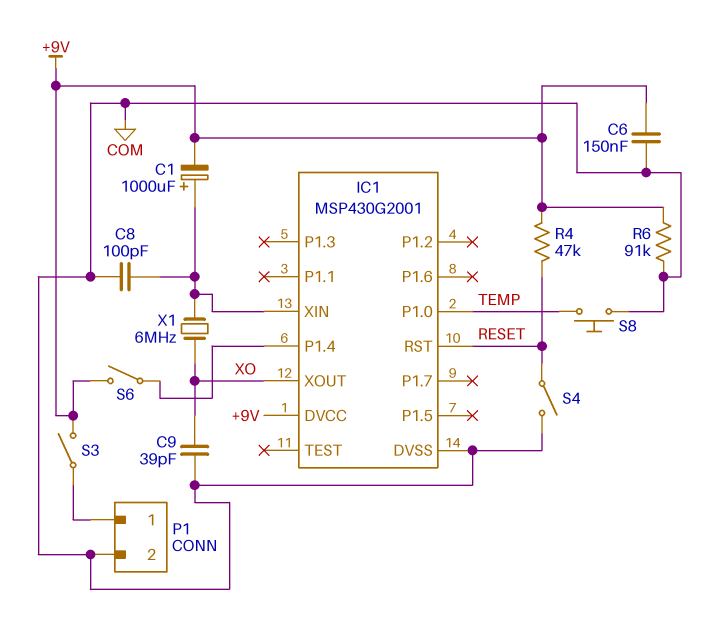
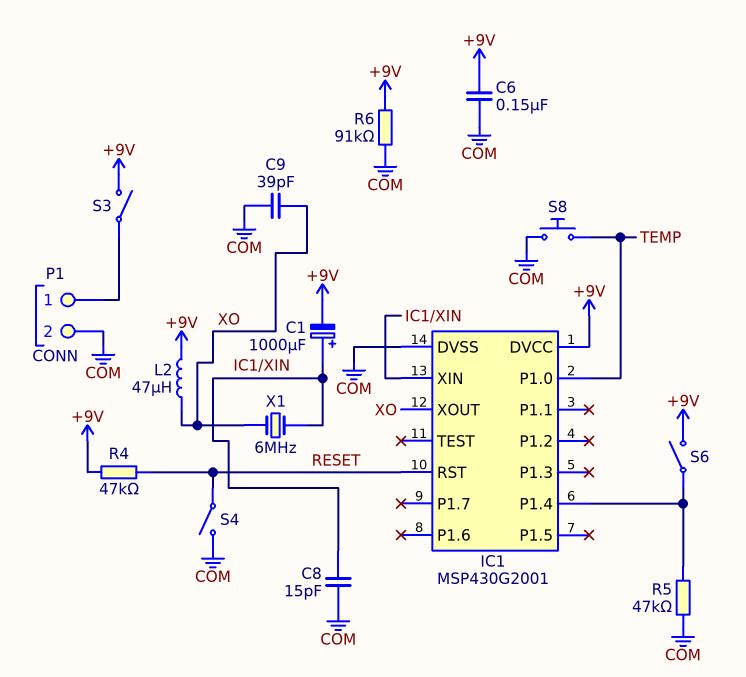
C8: 100pF (COM, IC1/XIN) -> 15pF (COM, IC1/XIN)
L2: none -> 47uH (+9V, XO)
R5: none -> 47k (COM, IC1/P1.4)

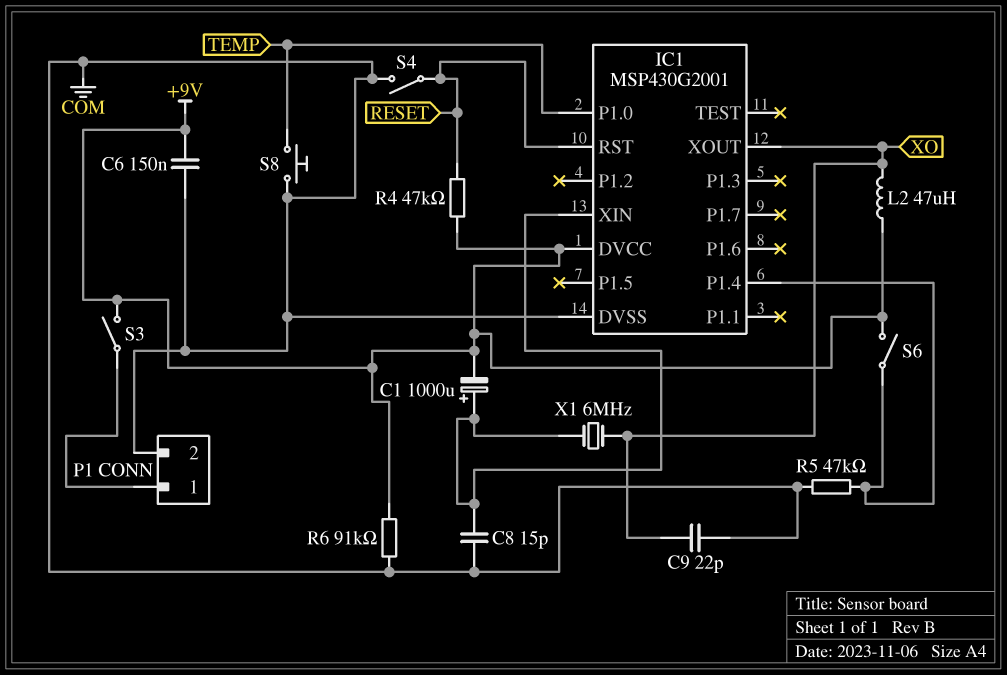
C9: 39pF (COM, XO) -> 22pF (COM, XO)

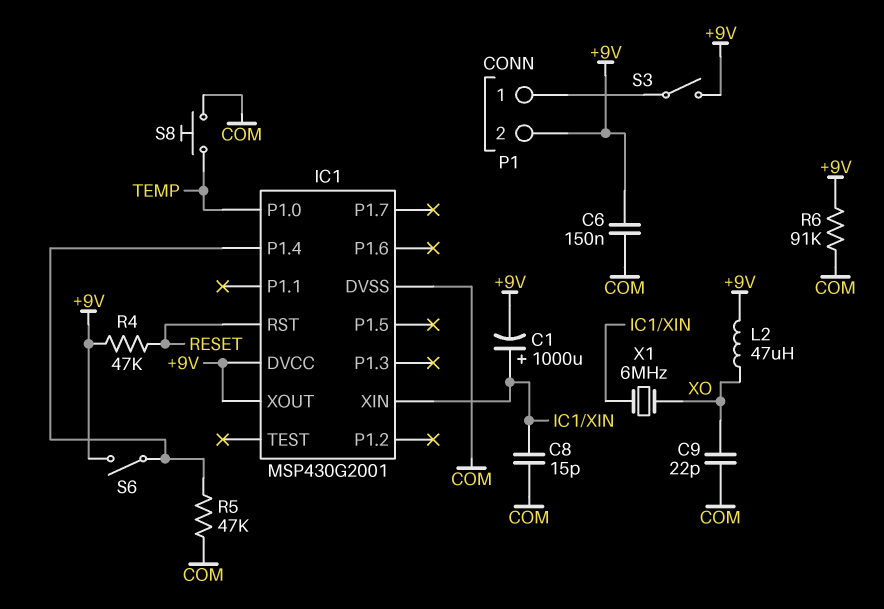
IC1 pin XOUT: XO -> +9V
P1 pin 2: COM -> +9V
S4: switch (COM, RESET) -> none

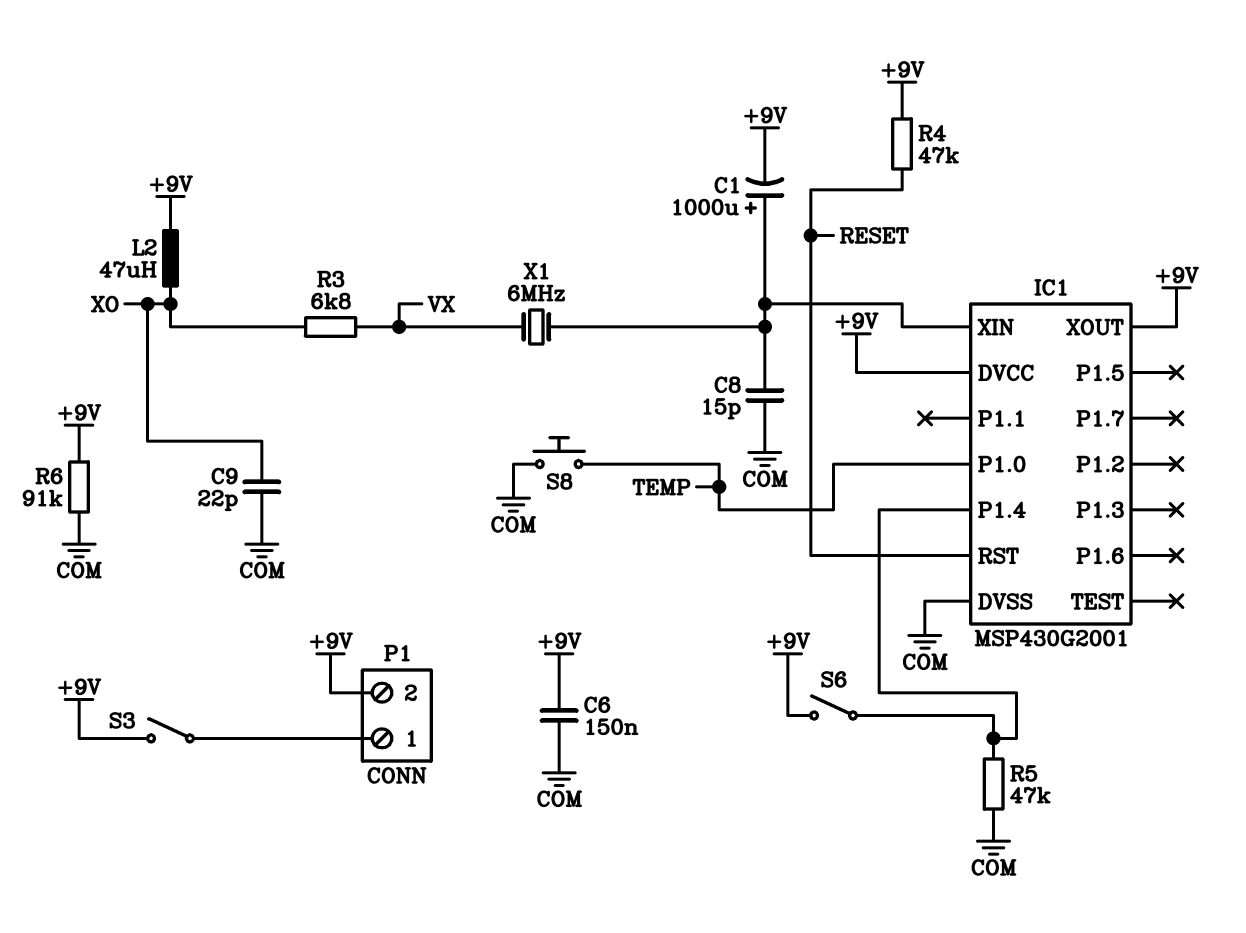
R3: none -> 6.8k (VX, XO)
X1: 6MHz (IC1/XIN, XO) -> 6MHz (IC1/XIN, VX)

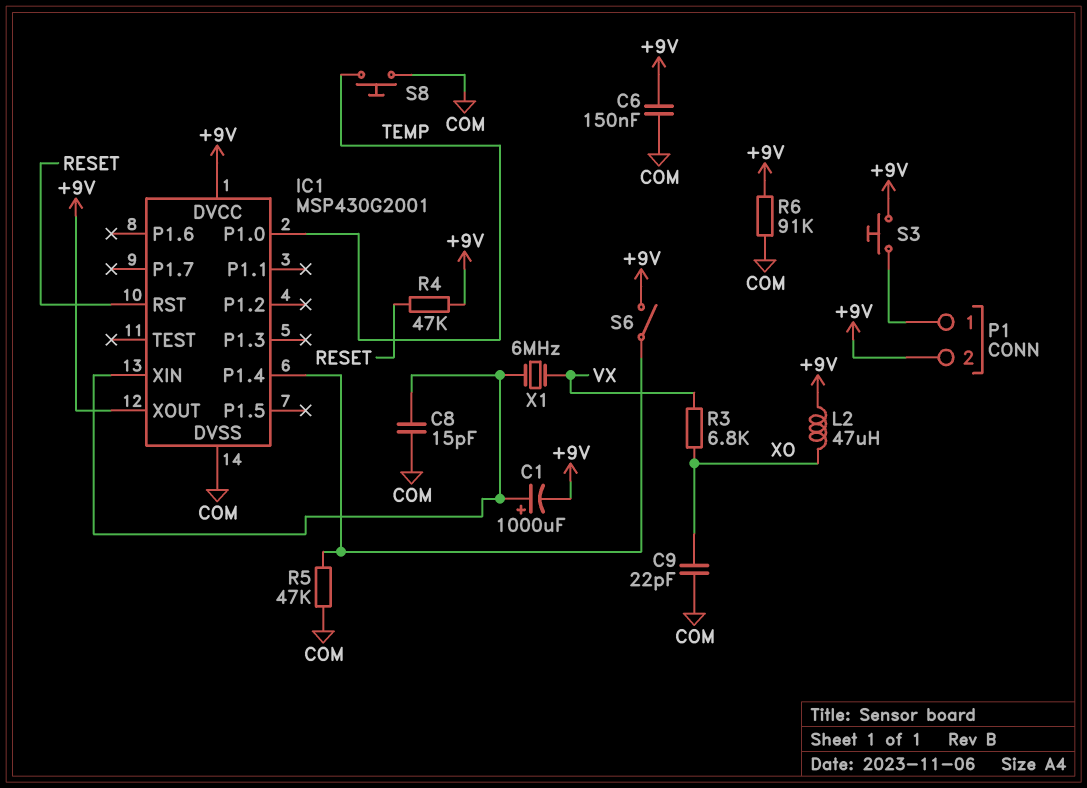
S3: switch (+9V, P1/1) -> button (+9V, P1/1)

